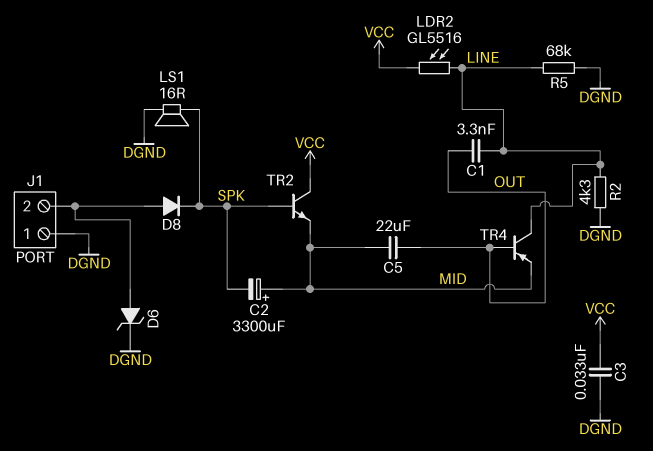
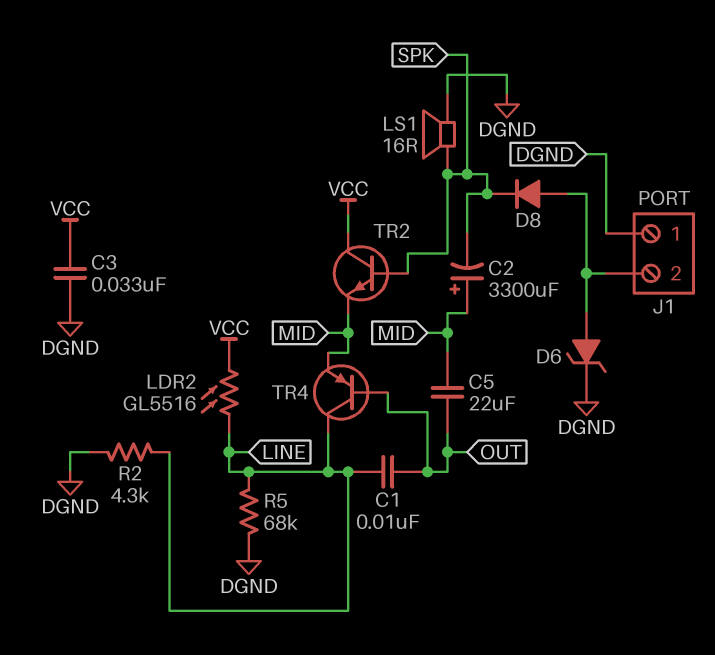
C1: 3.3nF (LINE, OUT) -> 10nF (LINE, OUT)

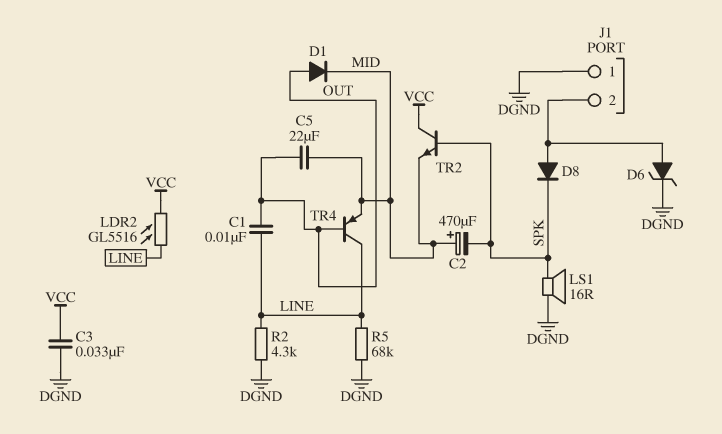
C2: 3300uF (plus MID, minus SPK) -> 470uF (plus MID, minus SPK)
D1: none -> diode (A OUT, K MID)

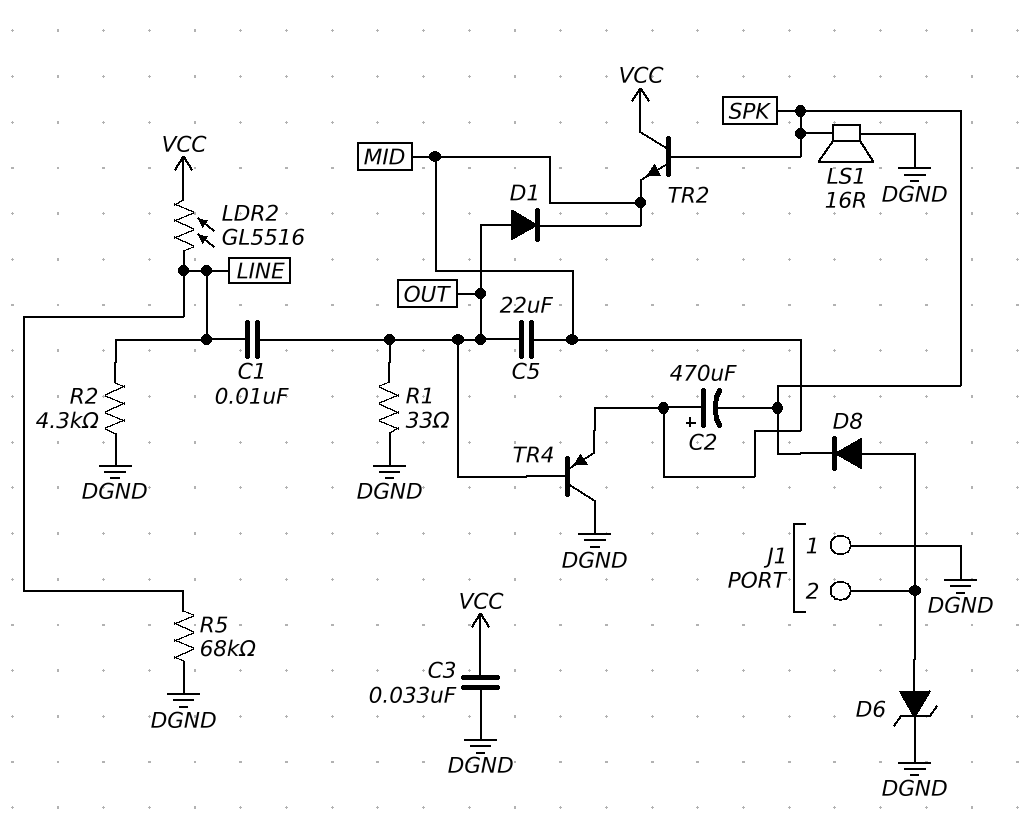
R1: none -> 33 (DGND, OUT)
TR4: PNP (B OUT, C LINE, E MID) -> PNP (B OUT, C DGND, E MID)

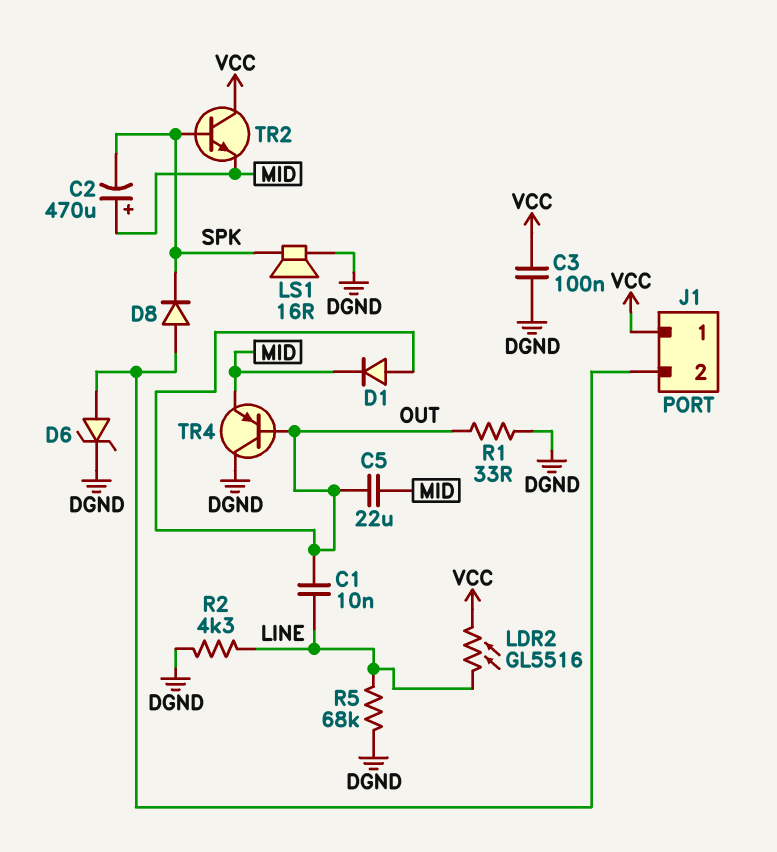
C3: 33nF (DGND, VCC) -> 100nF (DGND, VCC)
J1 pin 1: DGND -> VCC

